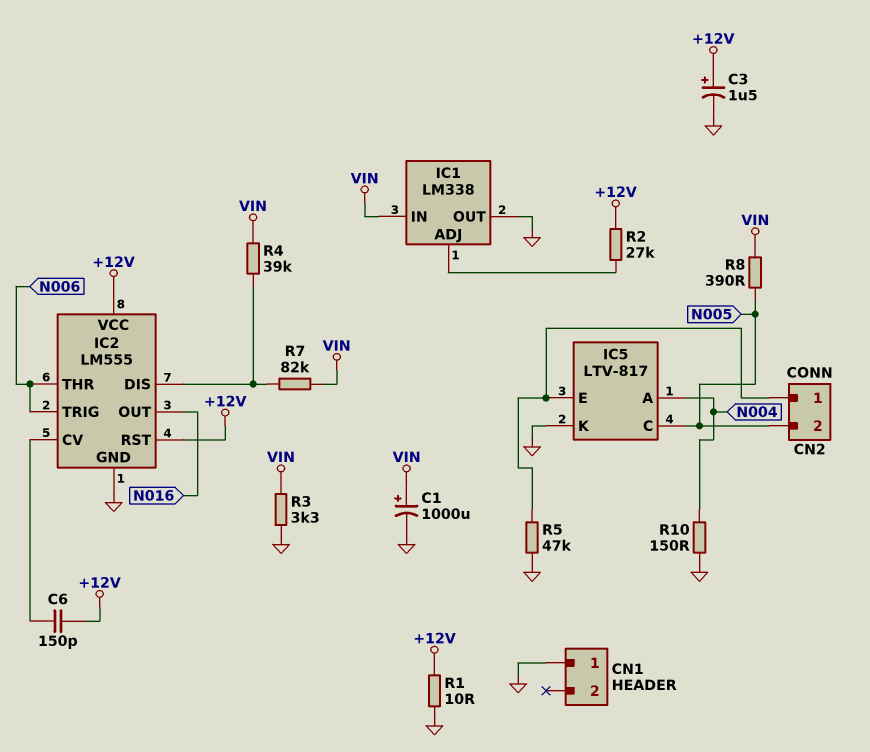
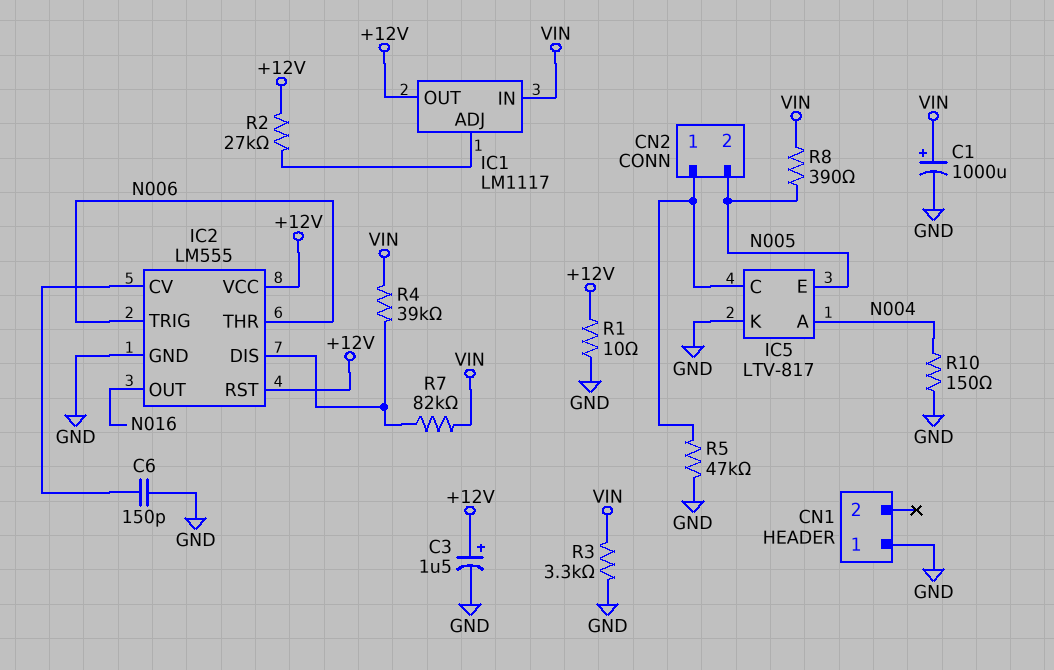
C6: 150pF (+12V, IC2/CV) -> 150pF (GND, IC2/CV)
IC1: LM338 -> LM1117
IC1 pin OUT: GND -> +12V
IC5 pin C: N005 -> CN2/1
IC5 pin E: CN2/1 -> N005

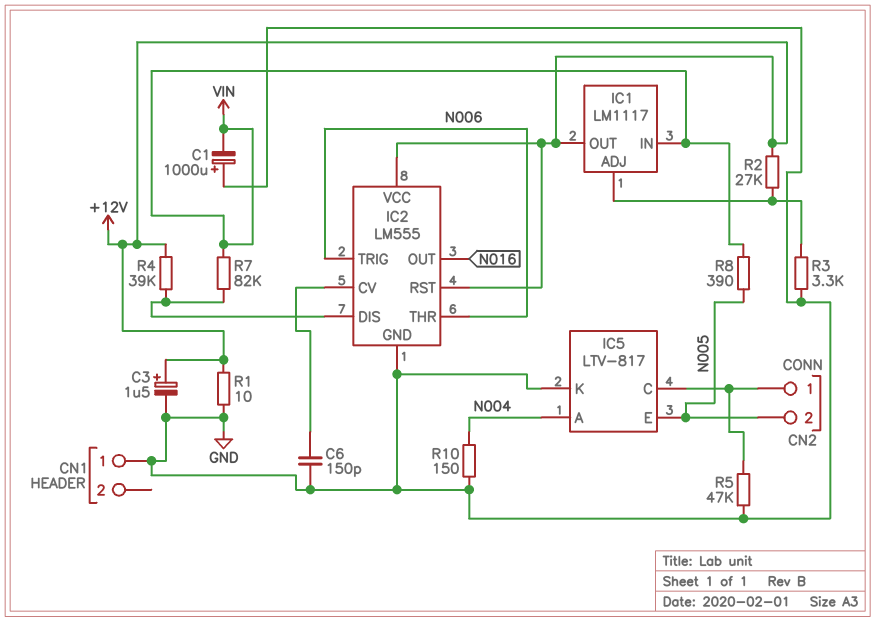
C1: 1000uF (plus VIN, minus GND) -> 1000uF (plus GND, minus VIN)
R3: 3.3k (GND, VIN) -> 3.3k (GND, IC1/ADJ)
R4: 39k (IC2/DIS, VIN) -> 39k (+12V, IC2/DIS)

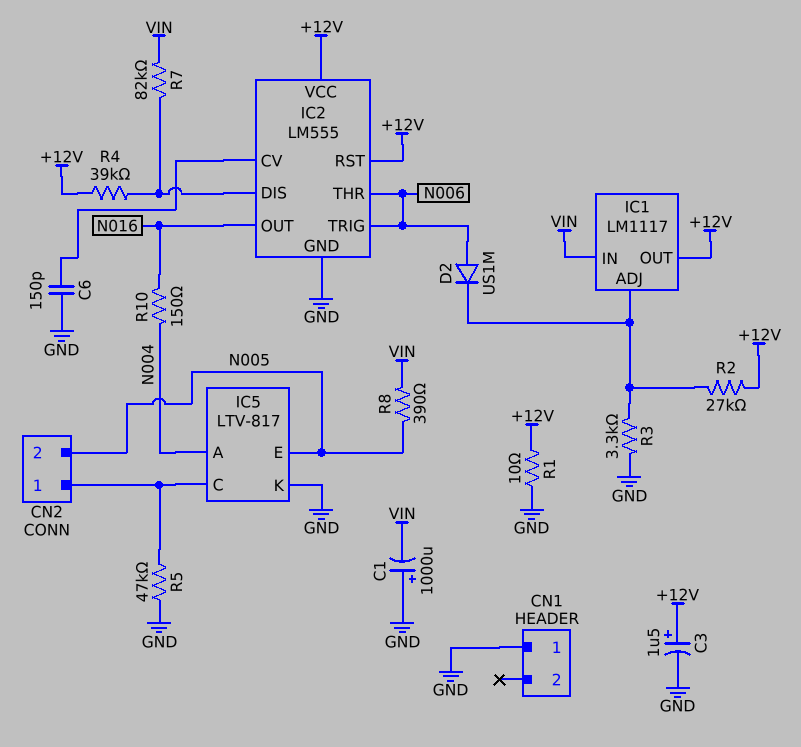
D2: none -> diode US1M (A N006, K IC1/ADJ)
R10: 150 (GND, N004) -> 150 (N004, N016)

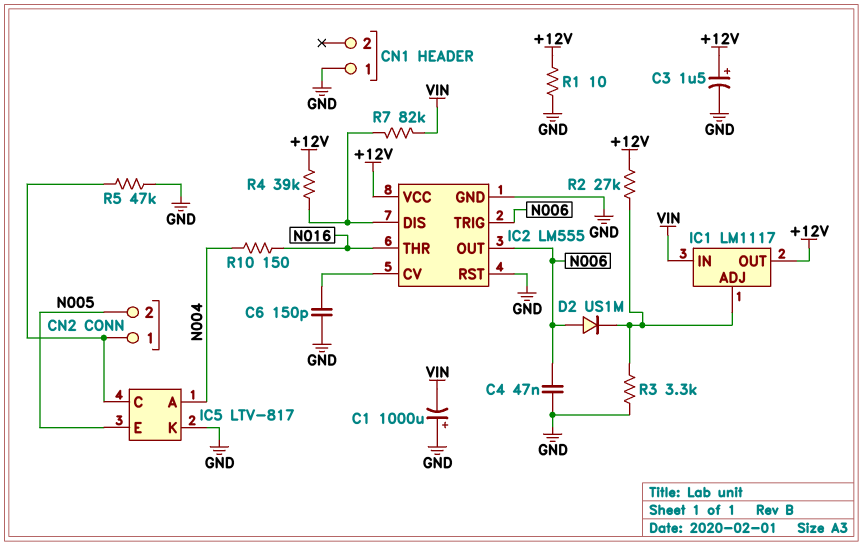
C4: none -> 47nF (GND, N006)
IC2 pin OUT: N016 -> N006
IC2 pin RST: +12V -> GND
IC2 pin THR: N006 -> N016
R8: 390 (N005, VIN) -> none

